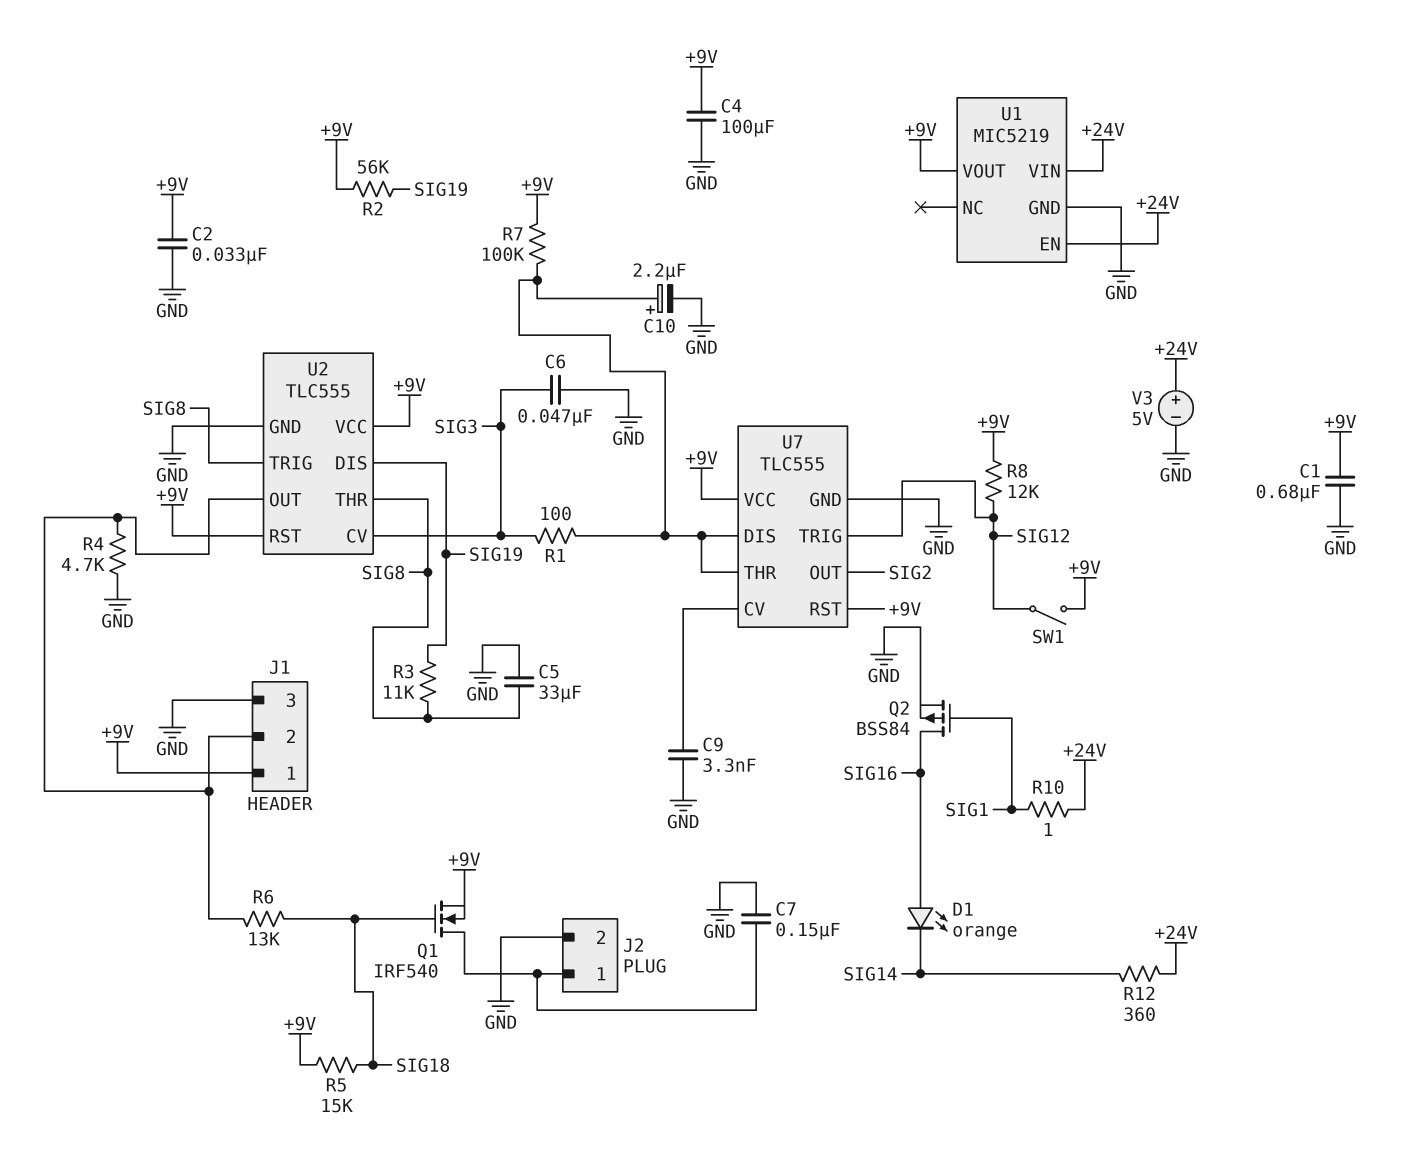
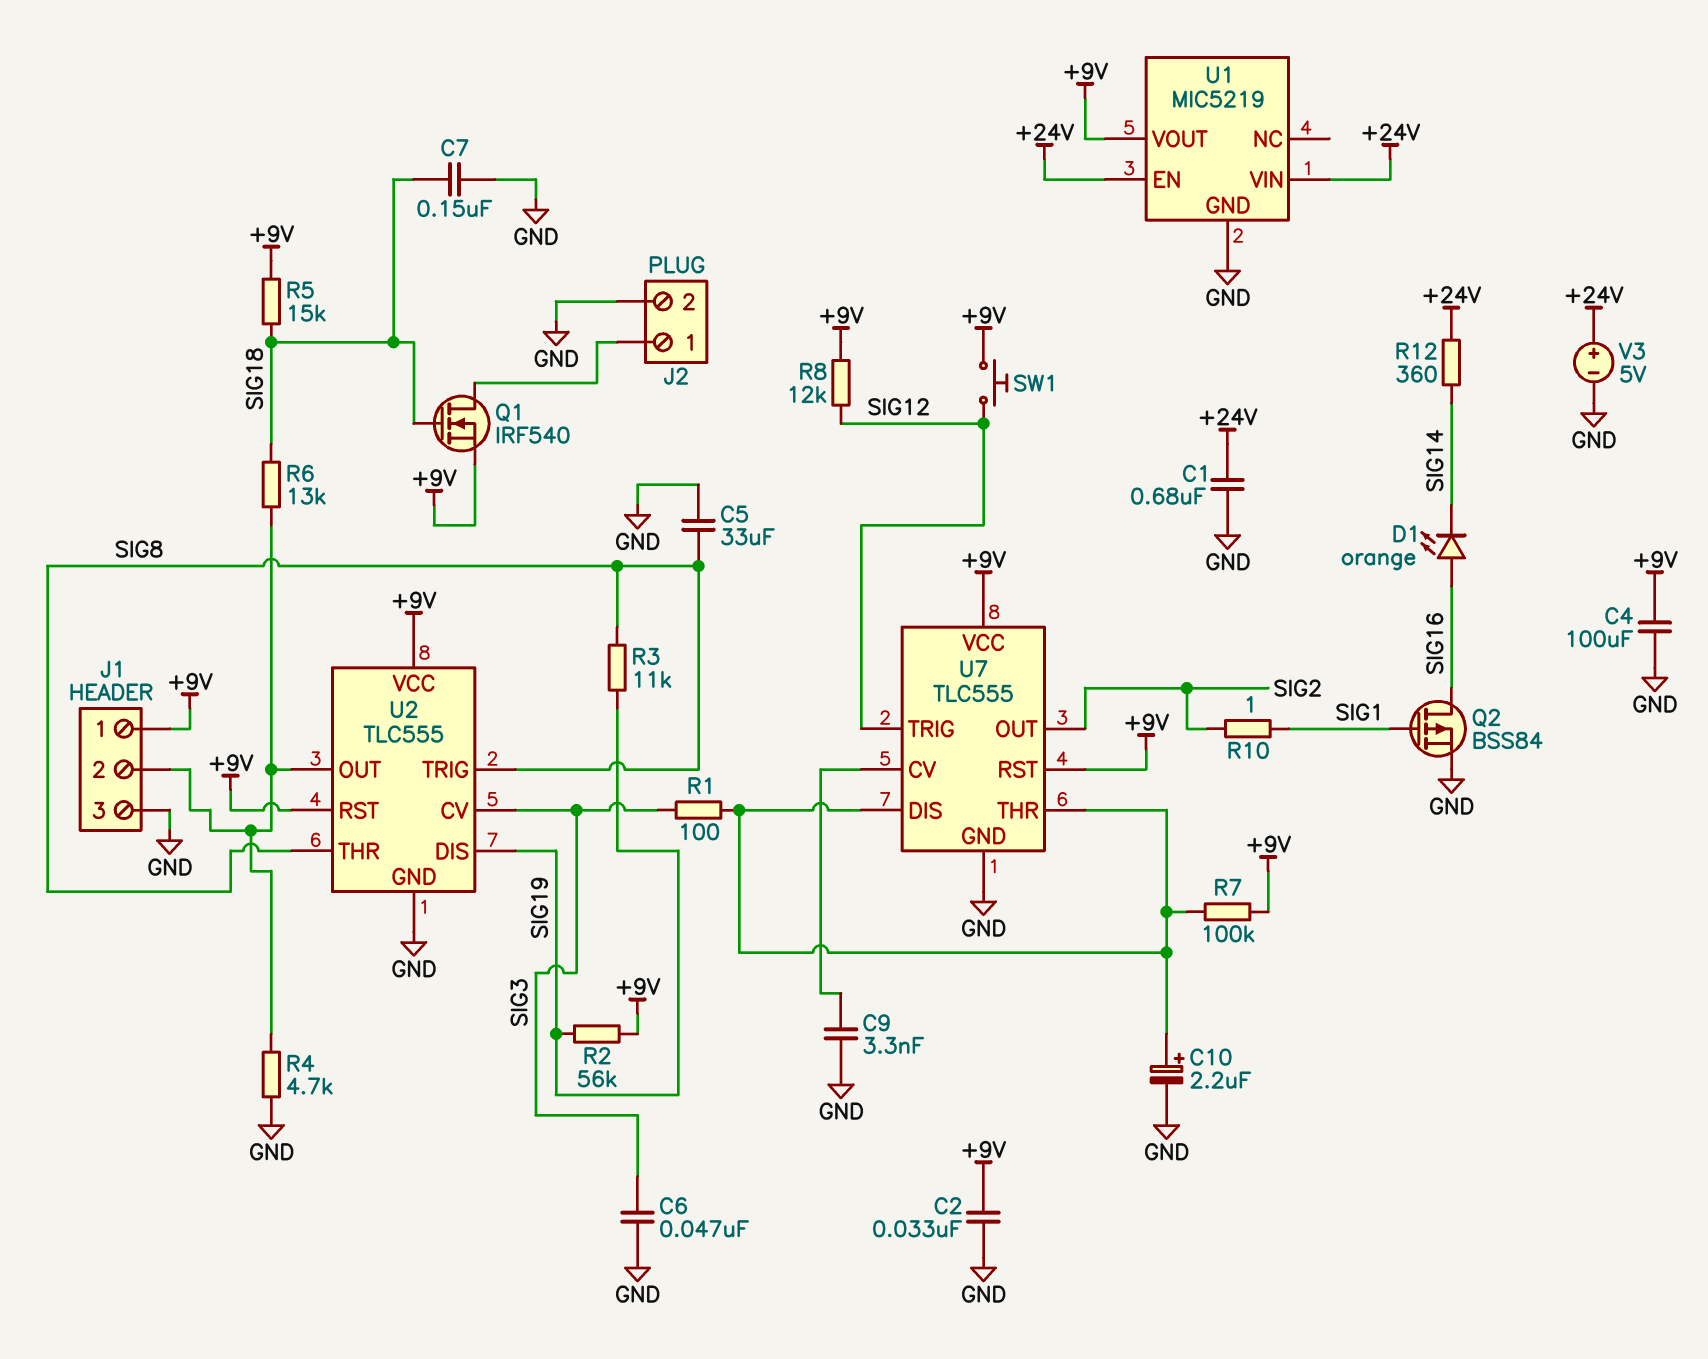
C1: 680nF (+9V, GND) -> 680nF (+24V, GND)
C7: 150nF (GND, J2/1) -> 150nF (GND, SIG18)
R10: 1 (+24V, SIG1) -> 1 (SIG1, SIG2)
SW1: switch (+9V, SIG12) -> button (+9V, SIG12)

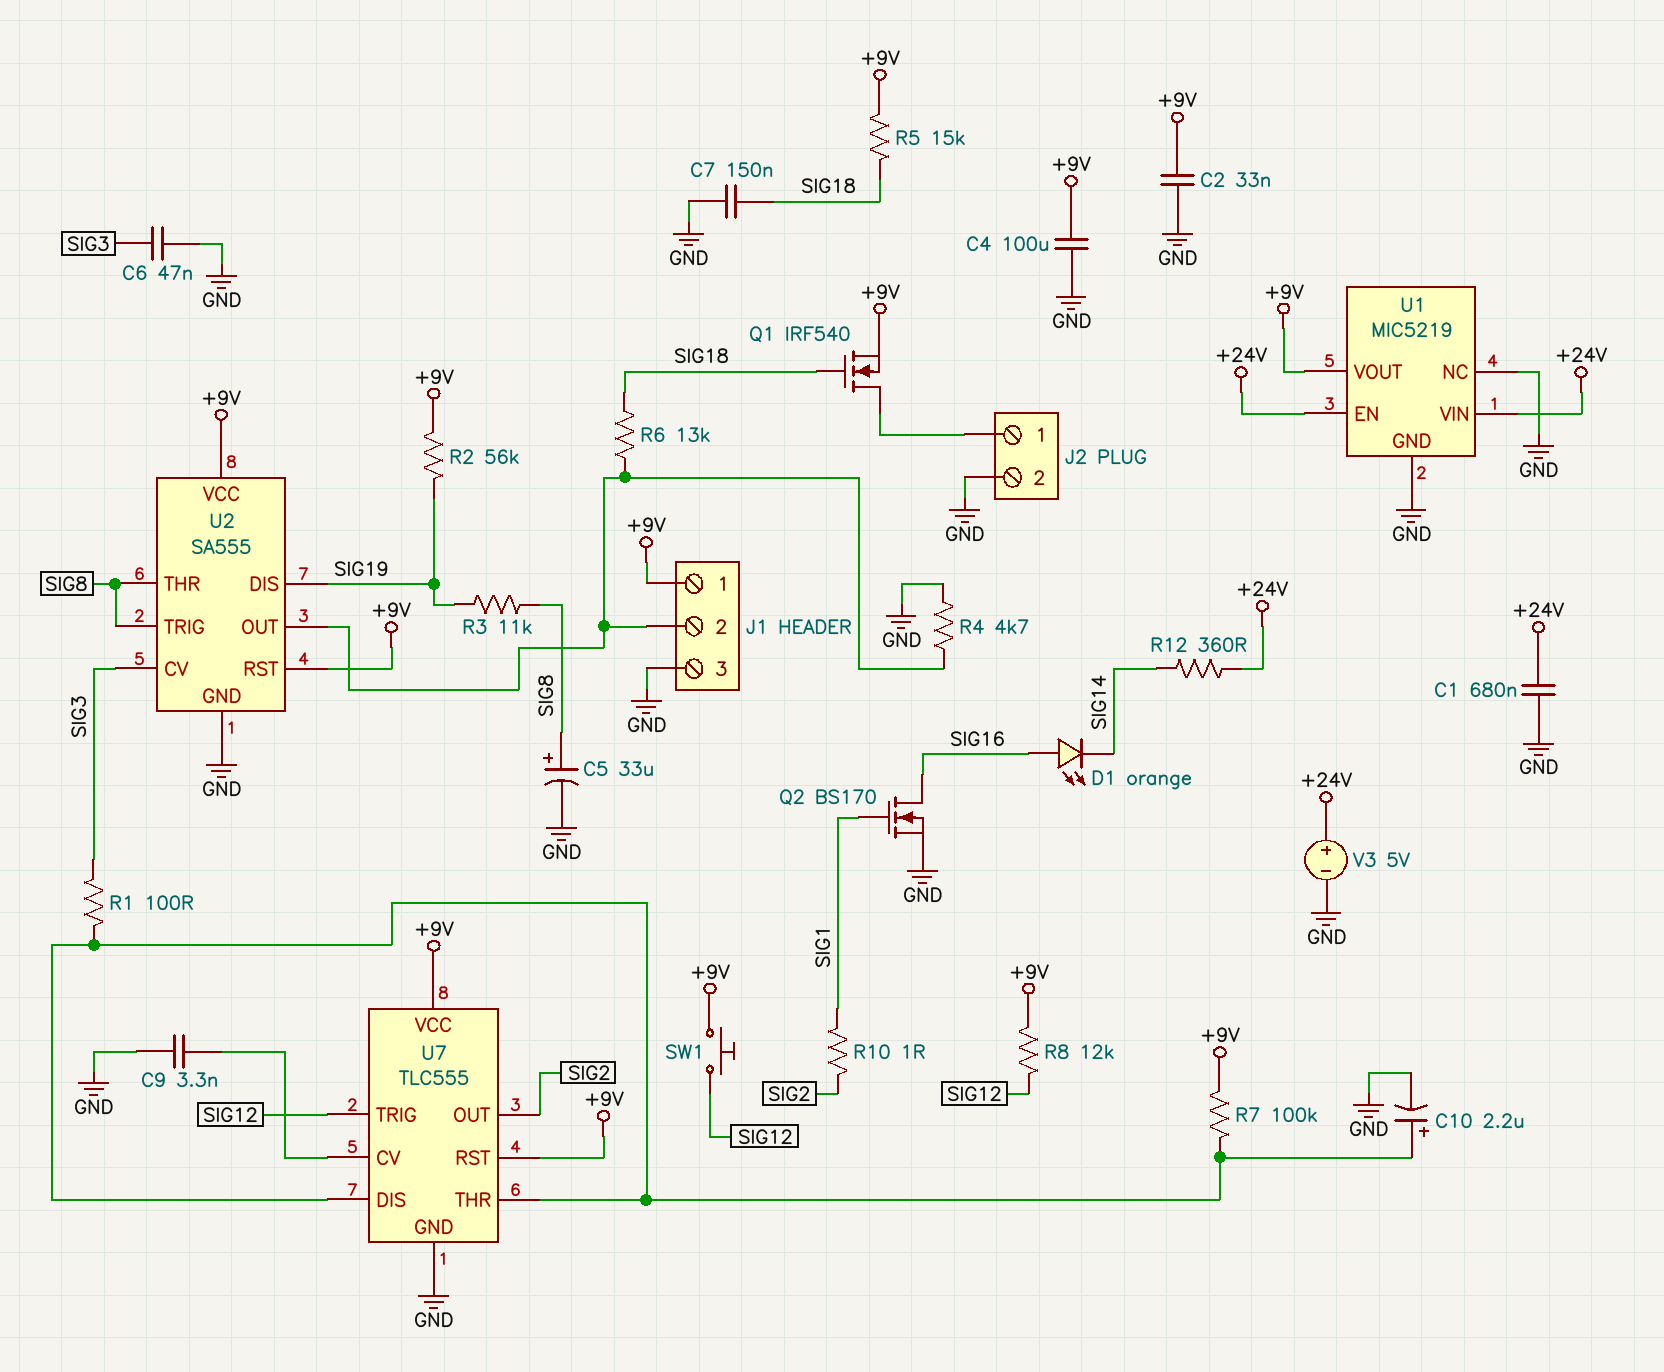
C5: 33uF (GND, SIG8) -> 33uF (plus SIG8, minus GND)
Q2: PMOS BSS84 (G SIG1, D SIG16, S GND) -> NMOS BS170 (G SIG1, D SIG16, S GND)
U1 pin NC: none -> GND
U2: TLC555 -> SA555

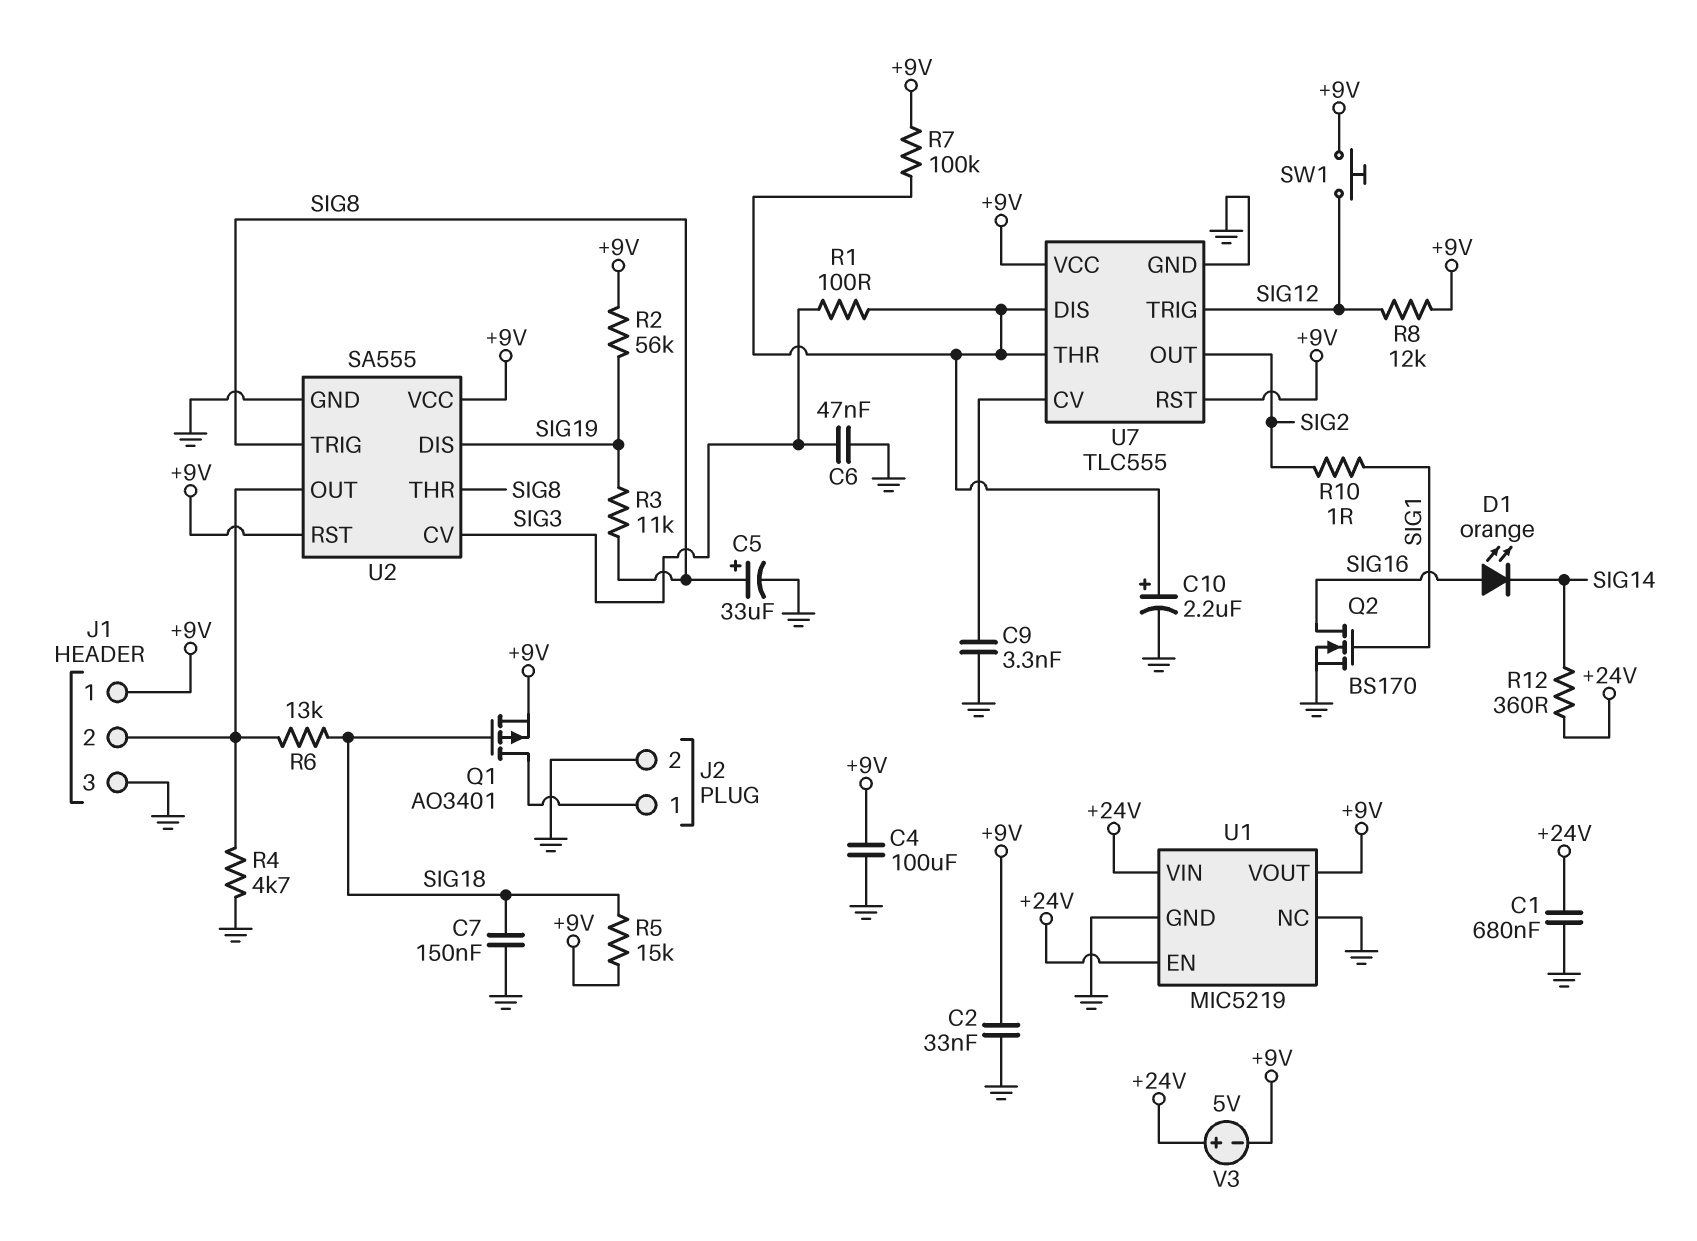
Q1: NMOS IRF540 (G SIG18, D J2/1, S +9V) -> PMOS AO3401 (G SIG18, D J2/1, S +9V)
V3: 5V (plus +24V, minus GND) -> 5V (plus +24V, minus +9V)

